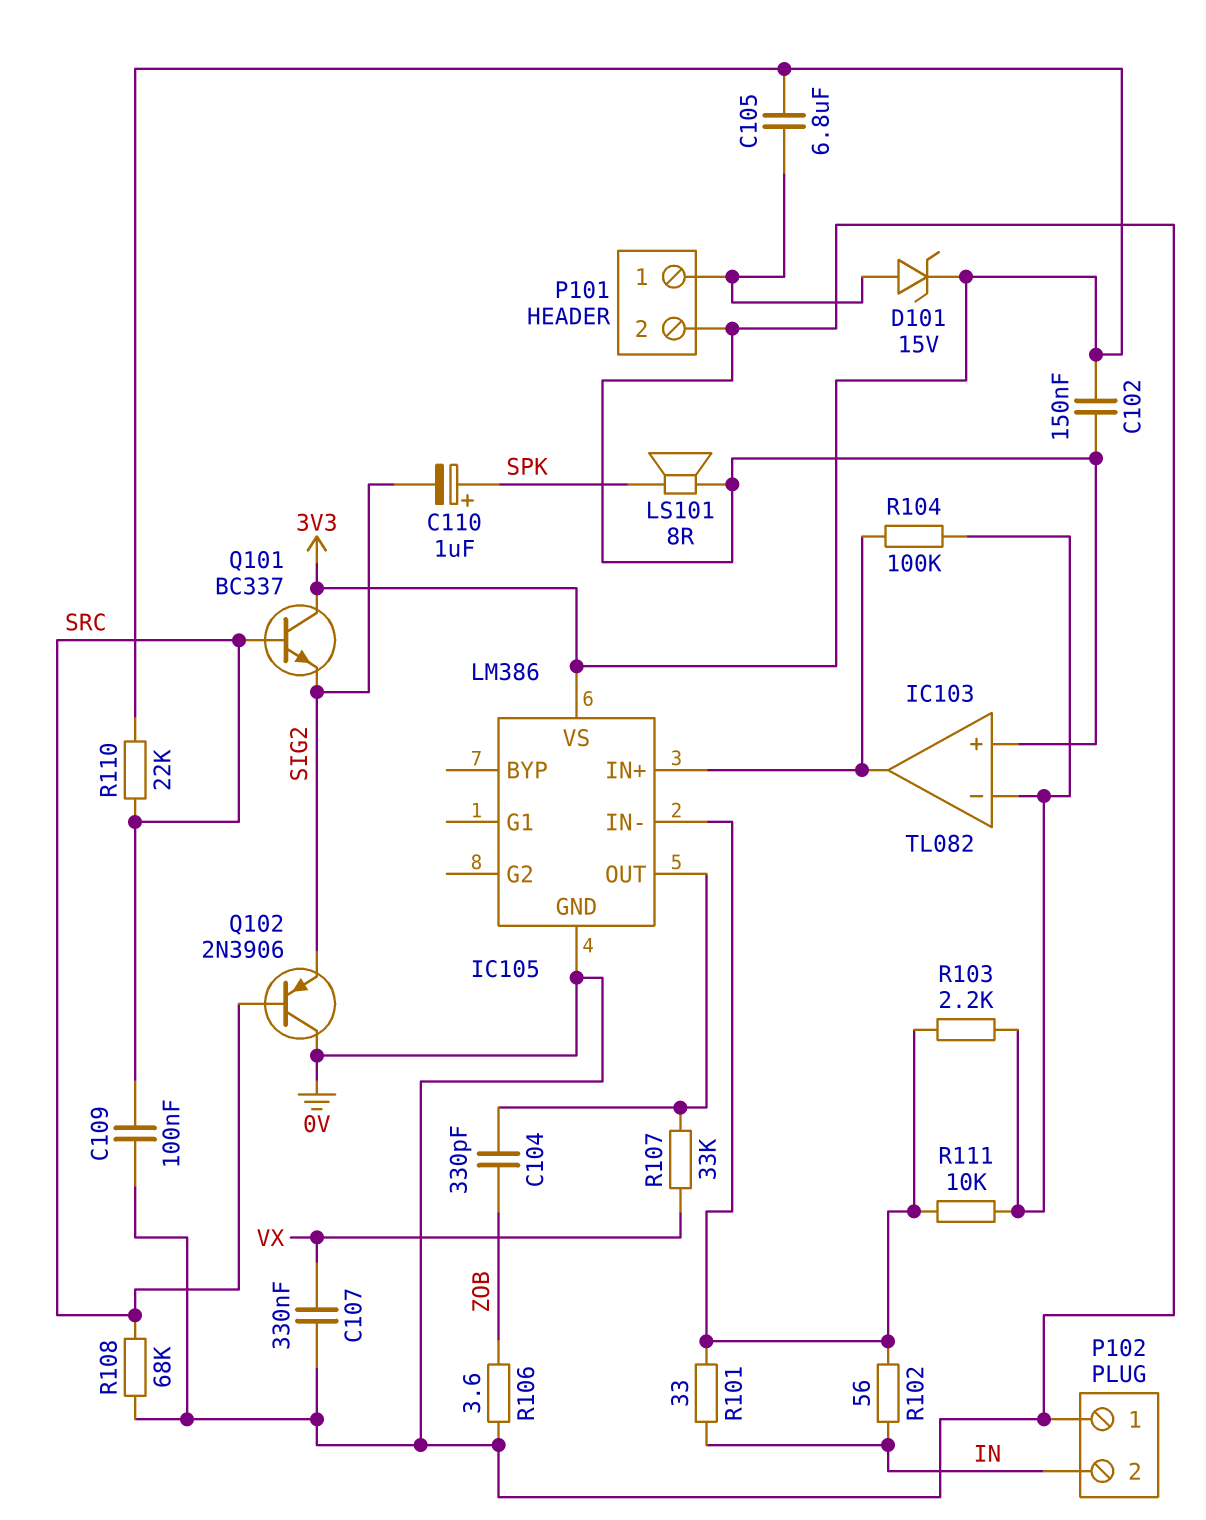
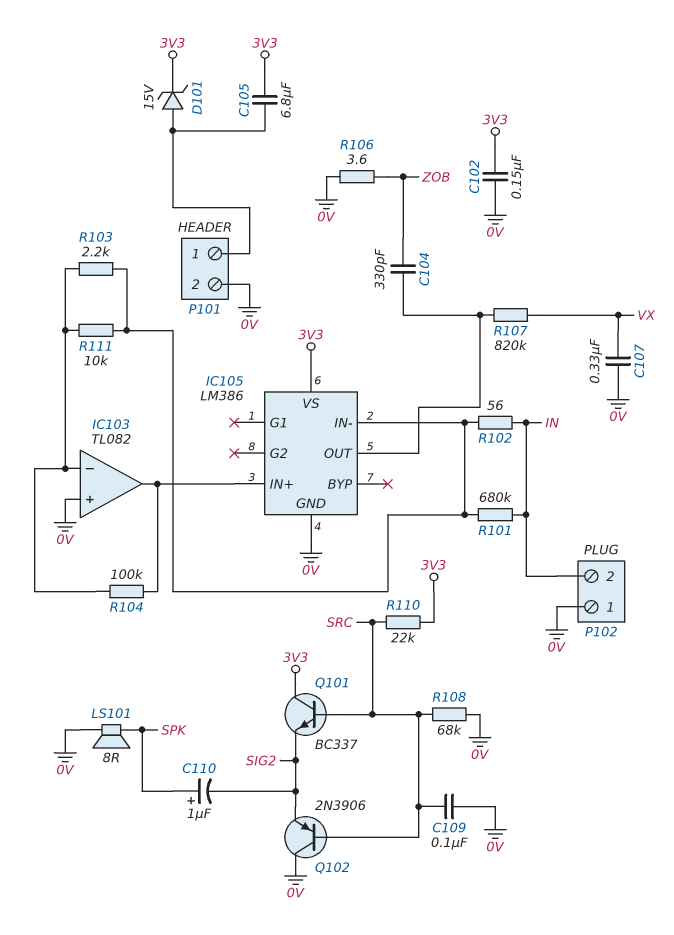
R101: 33 (IC105/IN-, IN) -> 680k (IC105/IN-, IN)
R107: 33k (IC105/OUT, VX) -> 820k (IC105/OUT, VX)

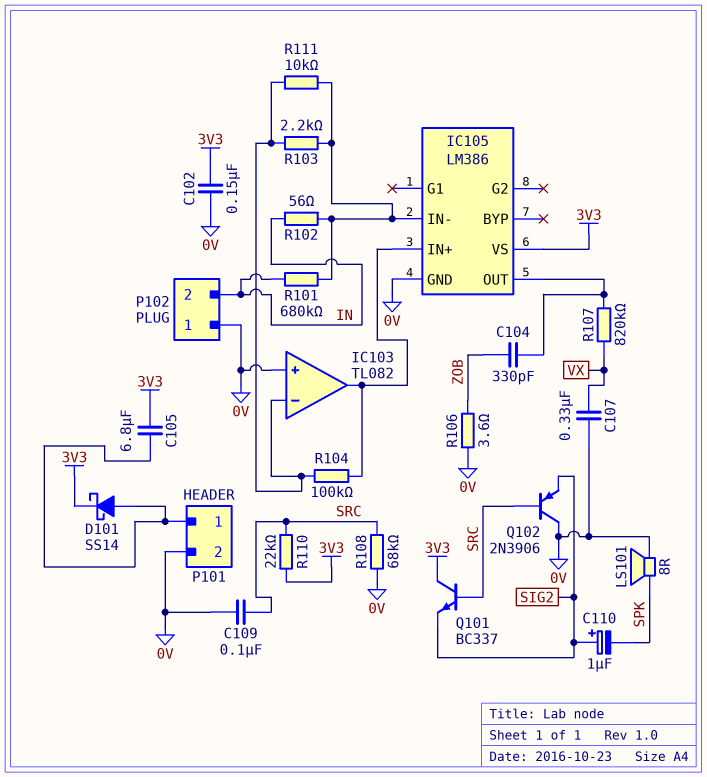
C110: 1uF (plus SPK, minus SIG2) -> 1uF (plus SIG2, minus SPK)
D101: zener 15V (A P101/1, K 3V3) -> schottky SS14 (A P101/1, K 3V3)

